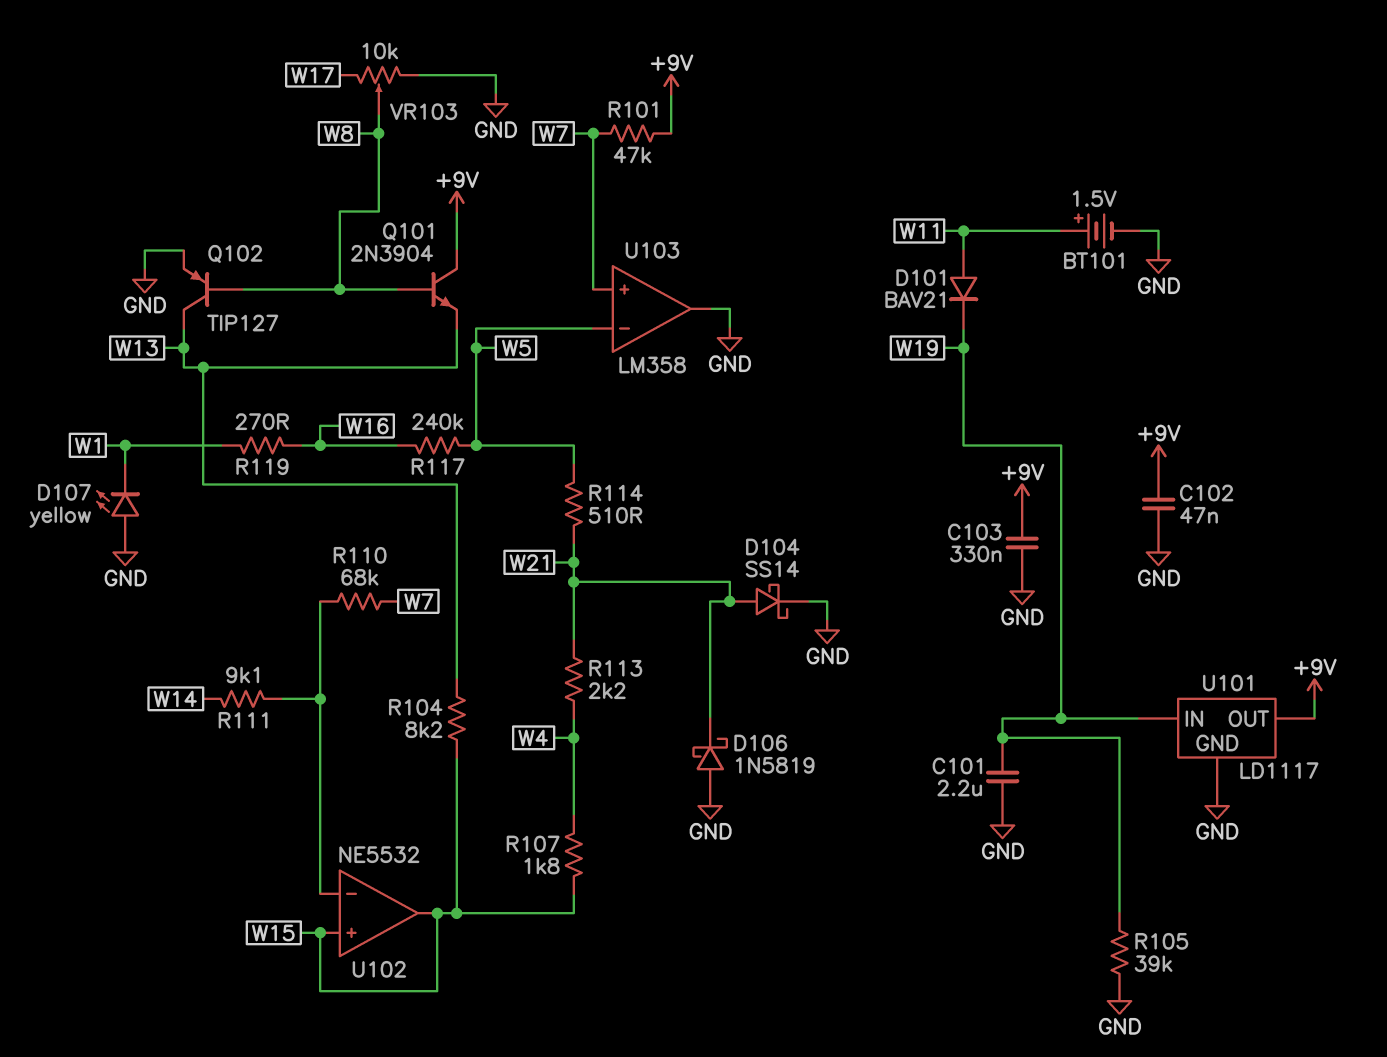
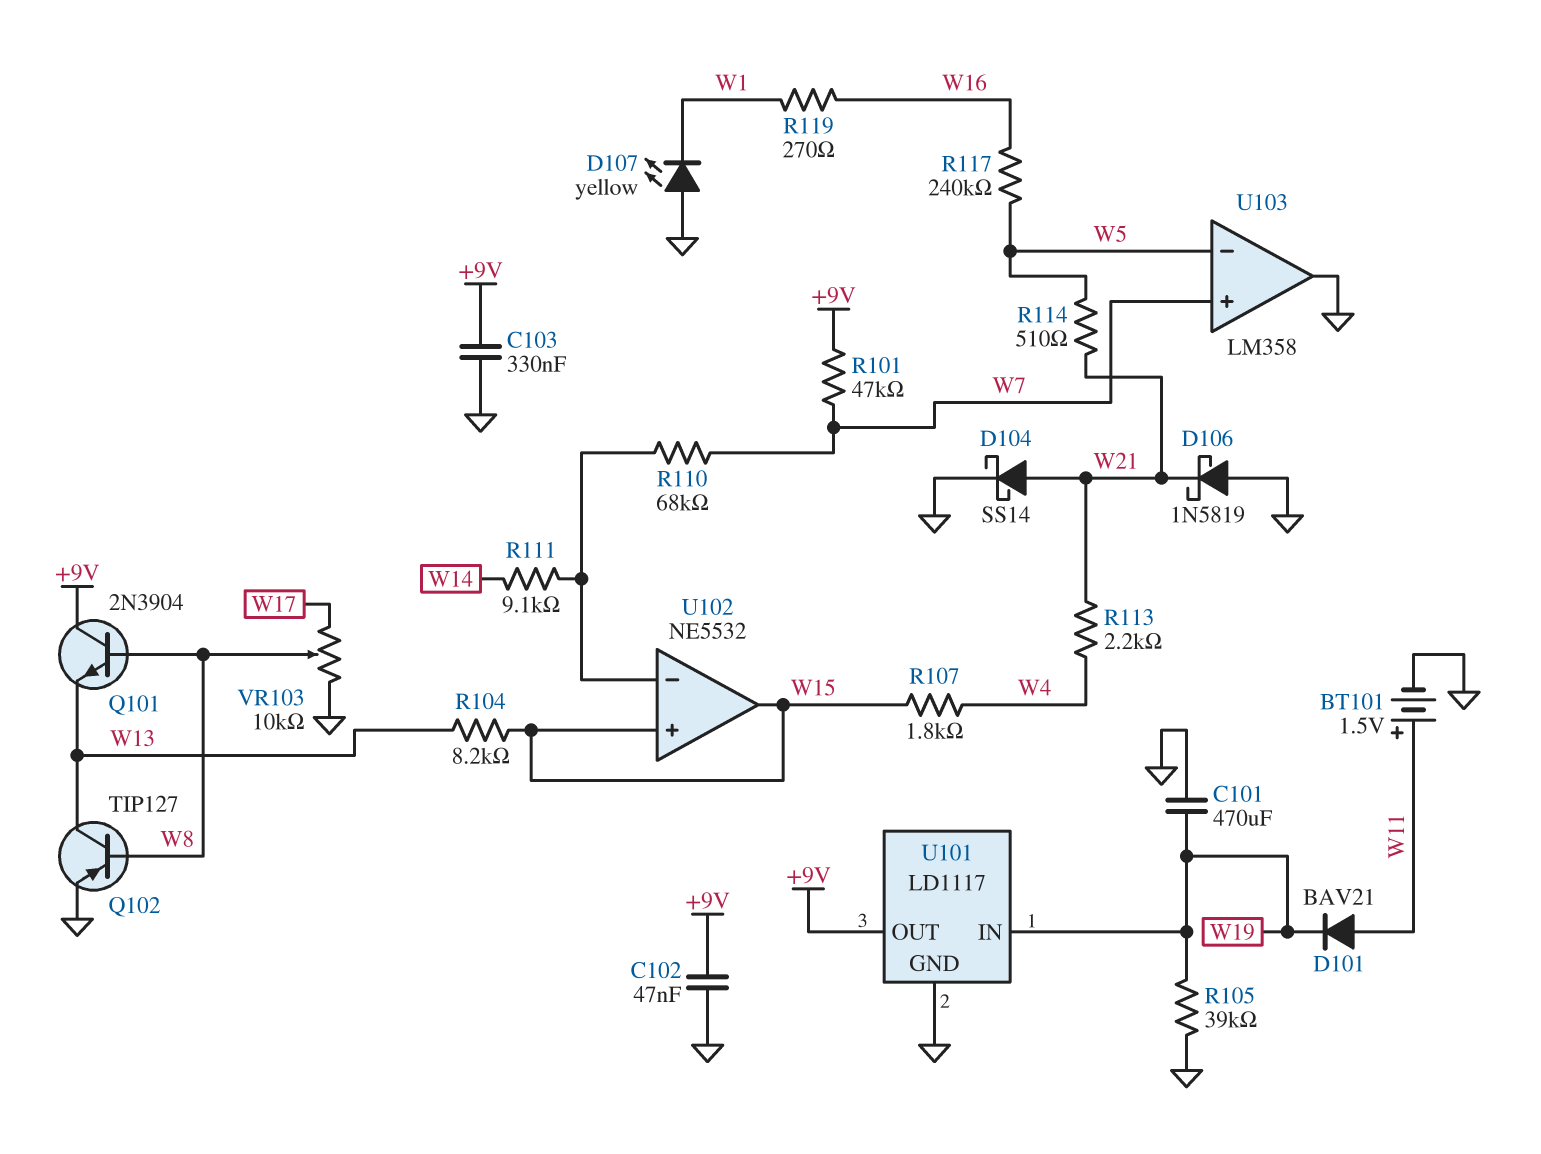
C101: 2.2uF (GND, W19) -> 470uF (GND, W19)

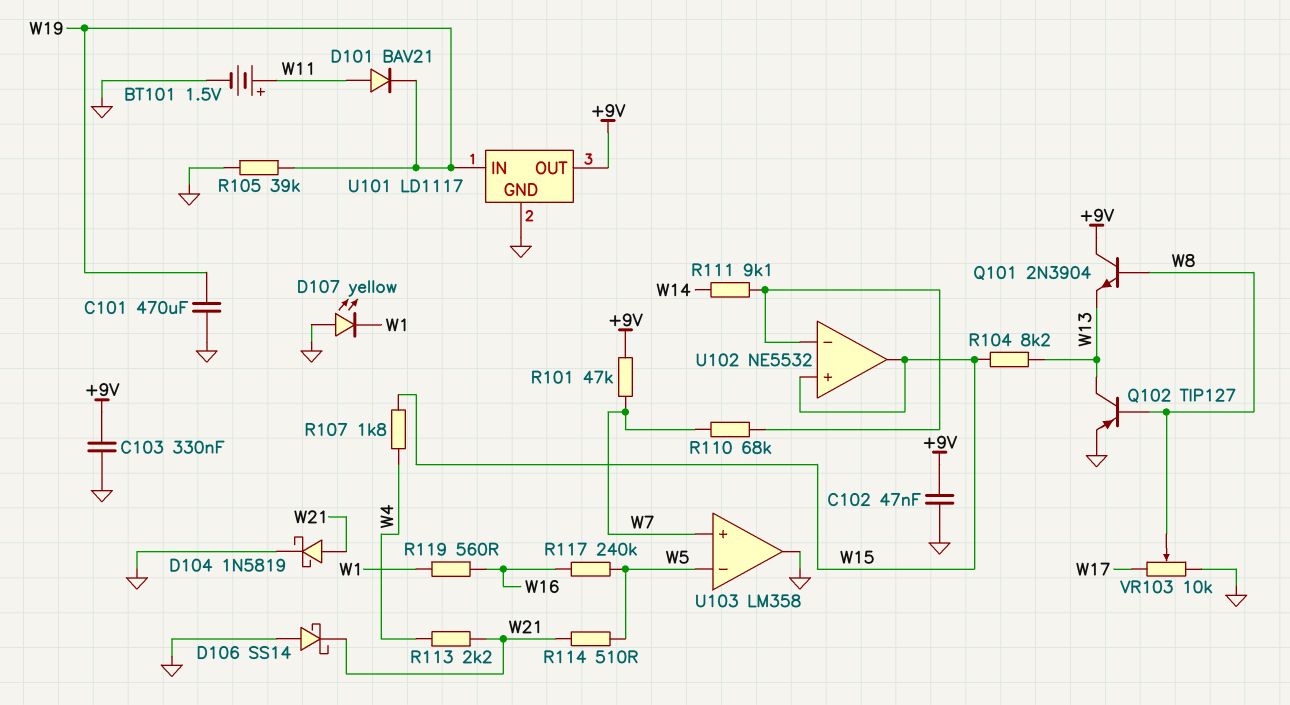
D104: schottky SS14 (A W21, K GND) -> schottky 1N5819 (A W21, K GND)
D106: schottky 1N5819 (A GND, K W21) -> schottky SS14 (A GND, K W21)
R119: 270 (W1, W16) -> 560 (W1, W16)

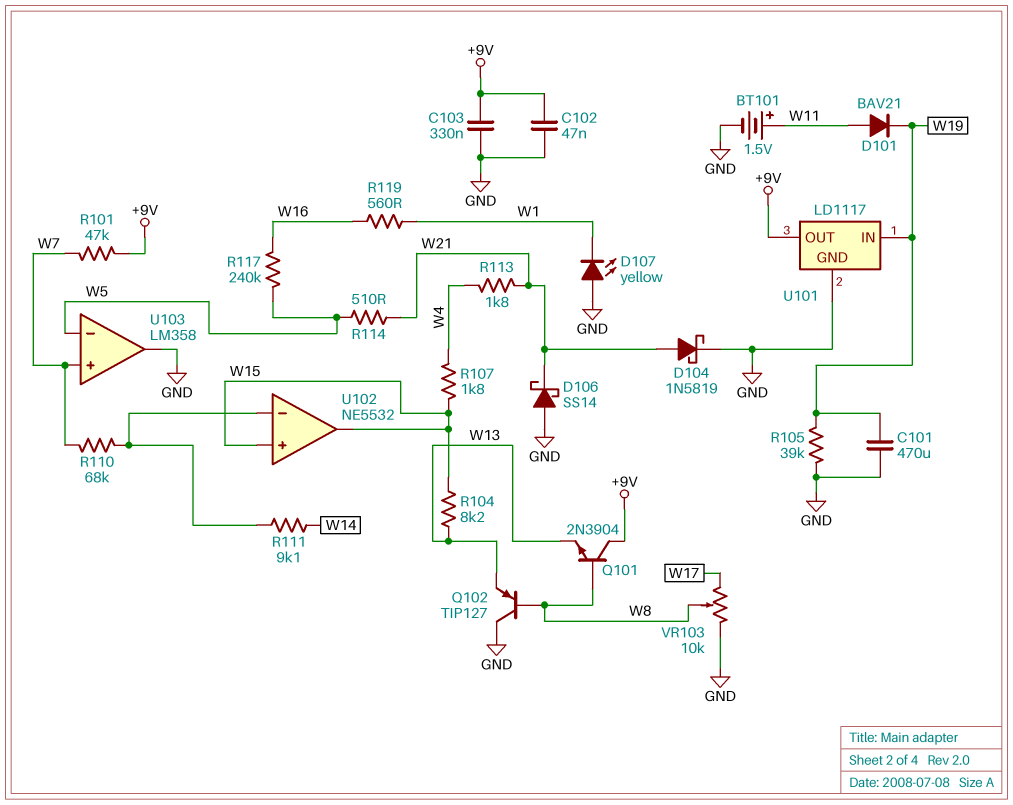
Q102: PNP TIP127 (B W8, C W13, E GND) -> PNP TIP127 (B W8, C GND, E W13)
R113: 2.2k (W4, W21) -> 1.8k (W4, W21)

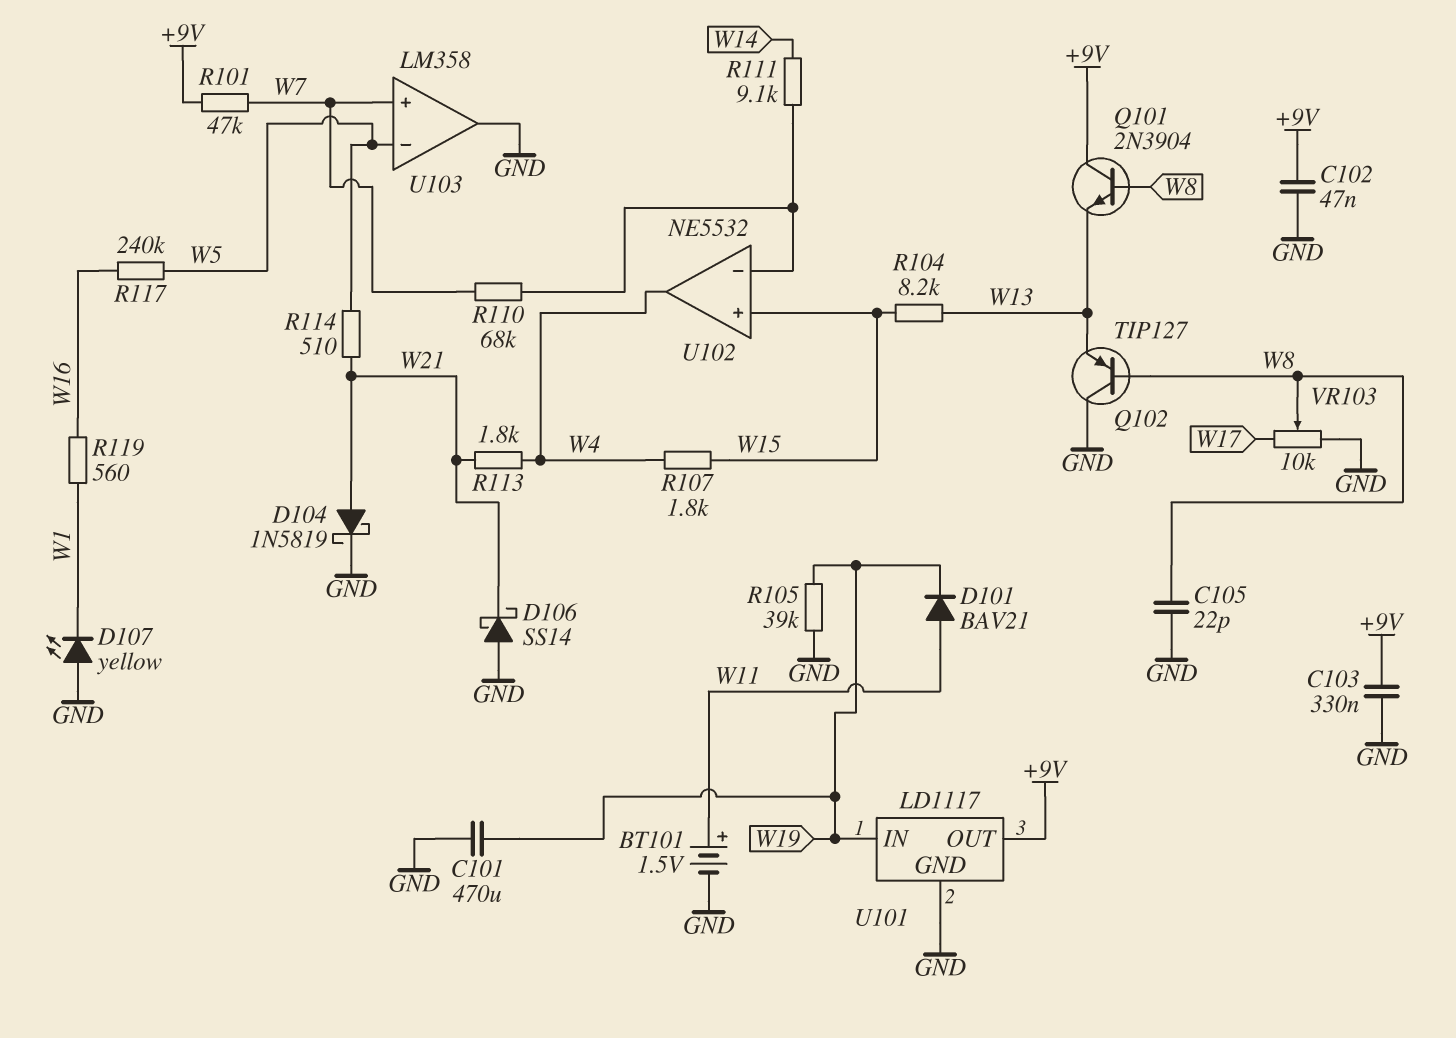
C105: none -> 22pF (GND, W8)
U102 pin out: W15 -> W4

